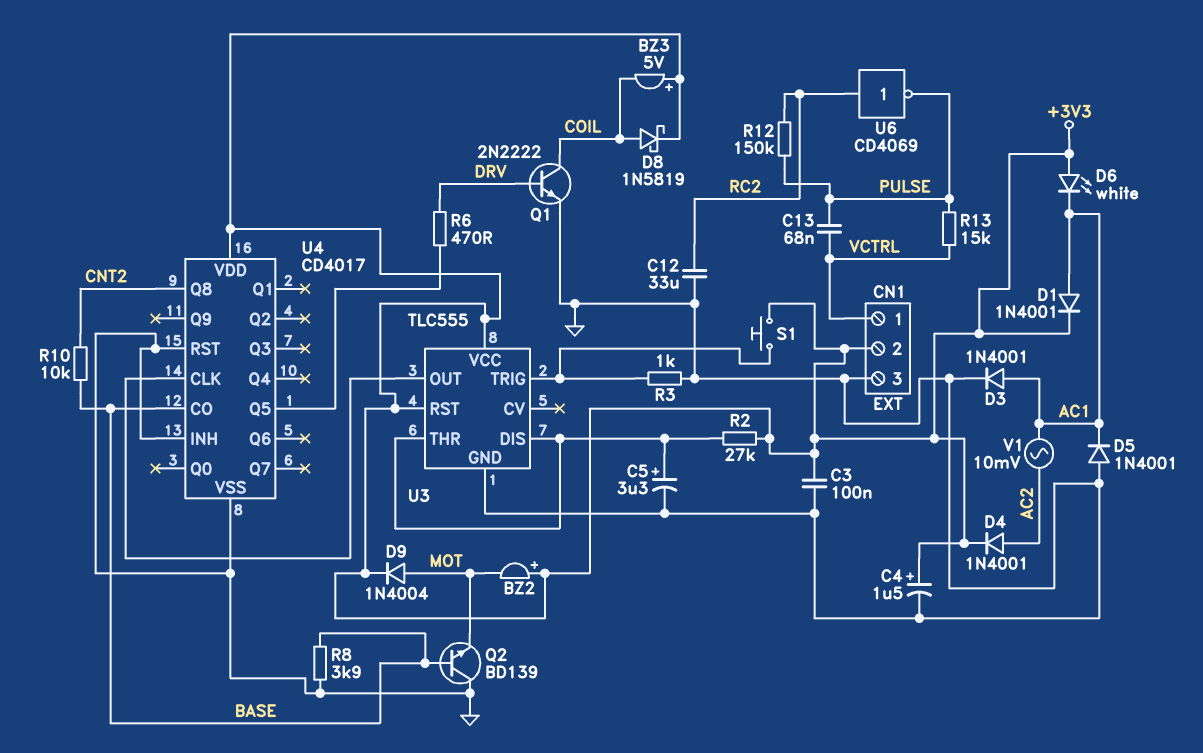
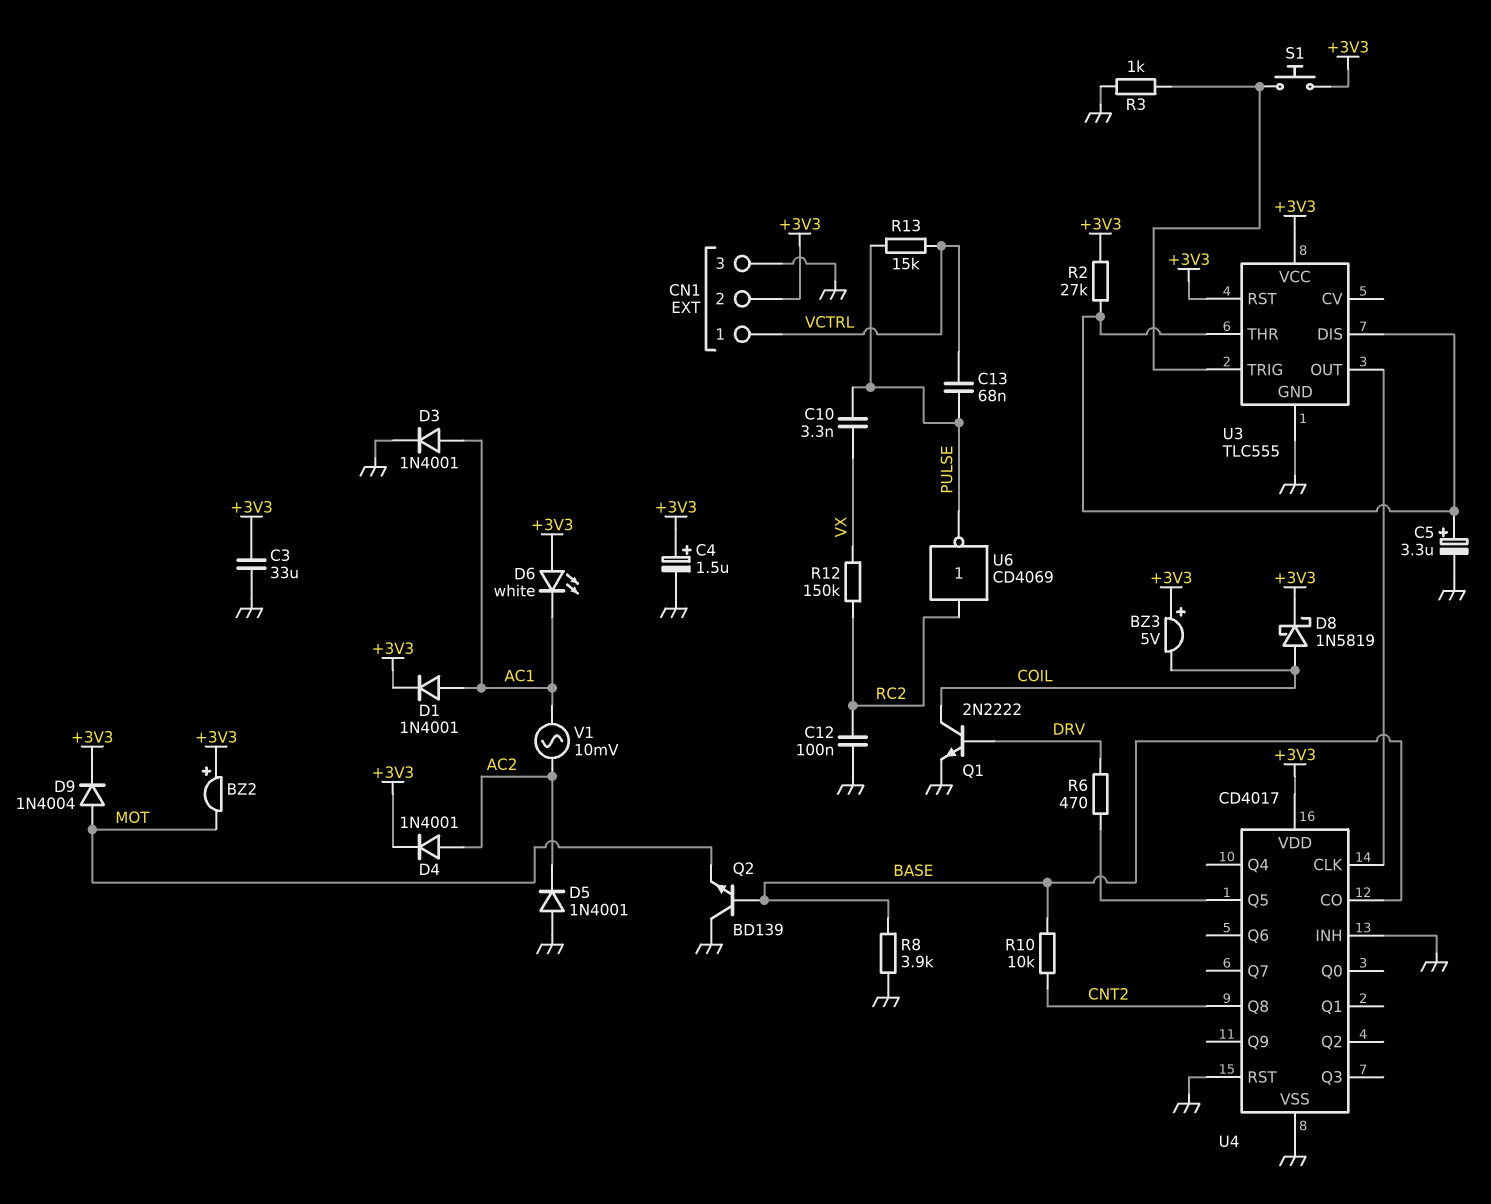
C3: 100nF (+3V3, GND) -> 33uF (+3V3, GND)
C10: none -> 3.3nF (PULSE, VX)
C12: 33uF (GND, RC2) -> 100nF (GND, RC2)
D5: diode 1N4001 (A GND, K AC1) -> diode 1N4001 (A GND, K AC2)
R12: 150k (PULSE, RC2) -> 150k (RC2, VX)

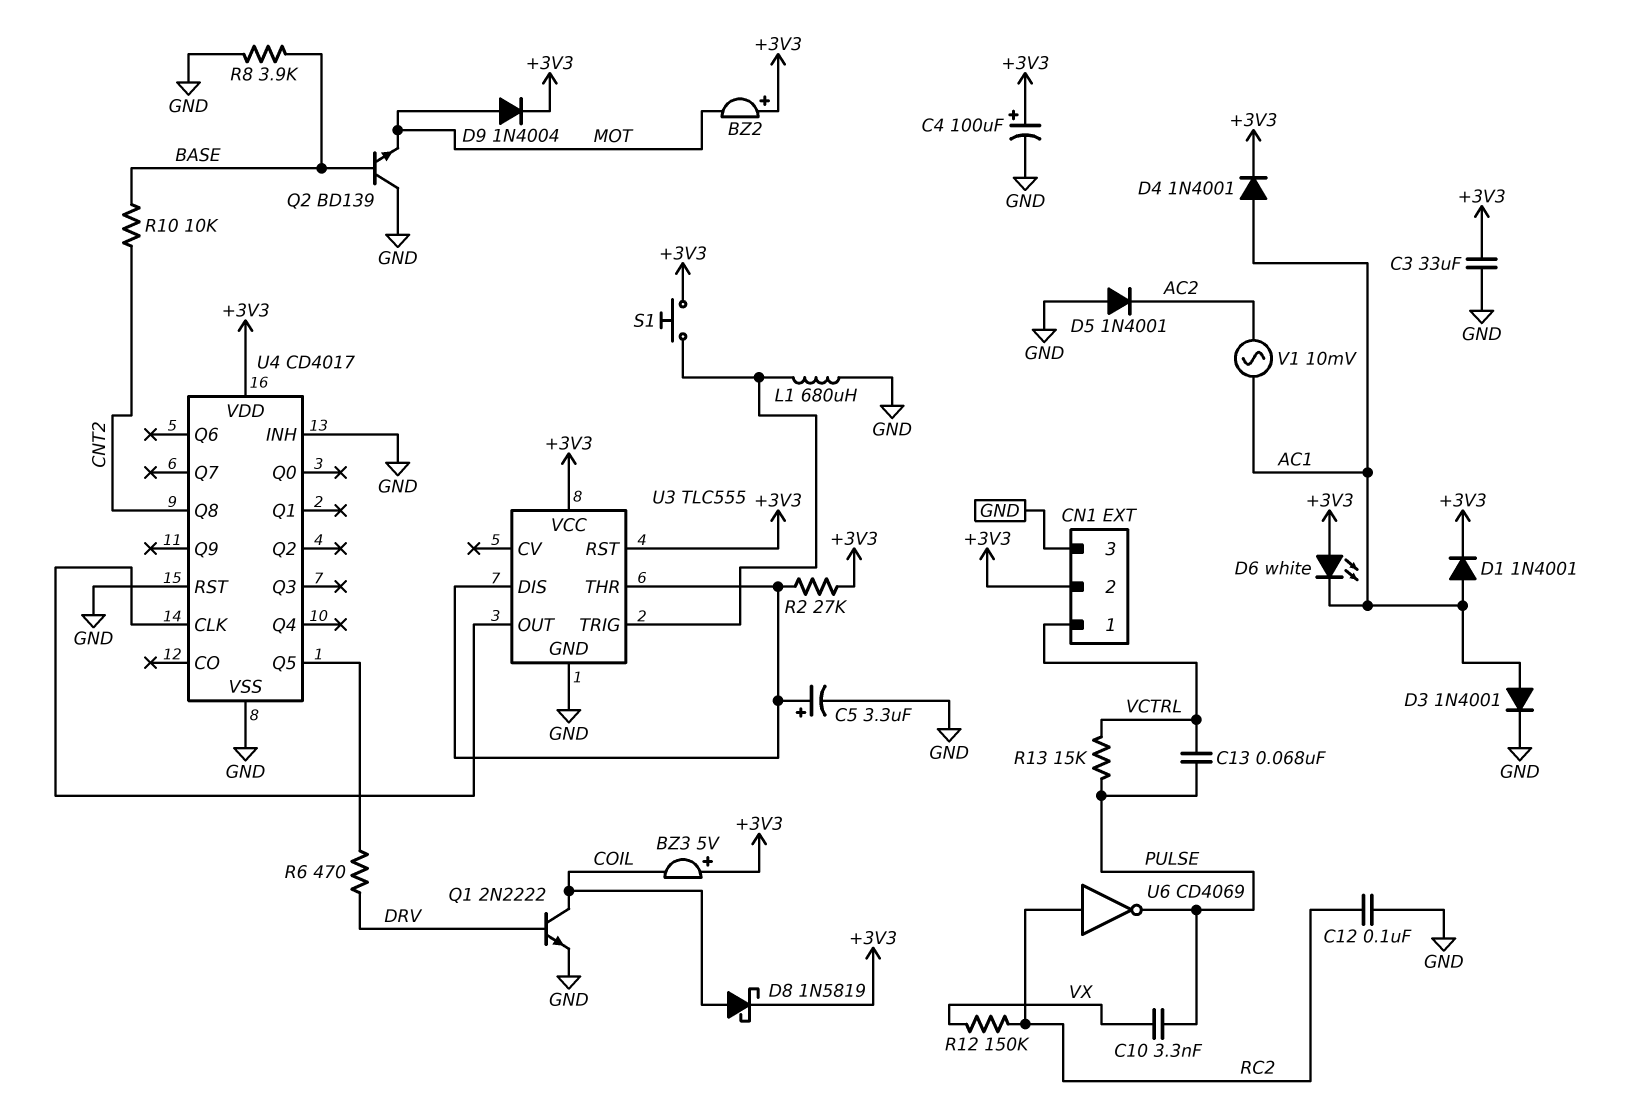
C4: 1.5uF (plus +3V3, minus GND) -> 100uF (plus +3V3, minus GND)
D4: diode 1N4001 (A AC2, K +3V3) -> diode 1N4001 (A AC1, K +3V3)
L1: none -> 680uH (GND, U3/TRIG)
R3: 1k (GND, U3/TRIG) -> none
U4 pin CO: BASE -> none

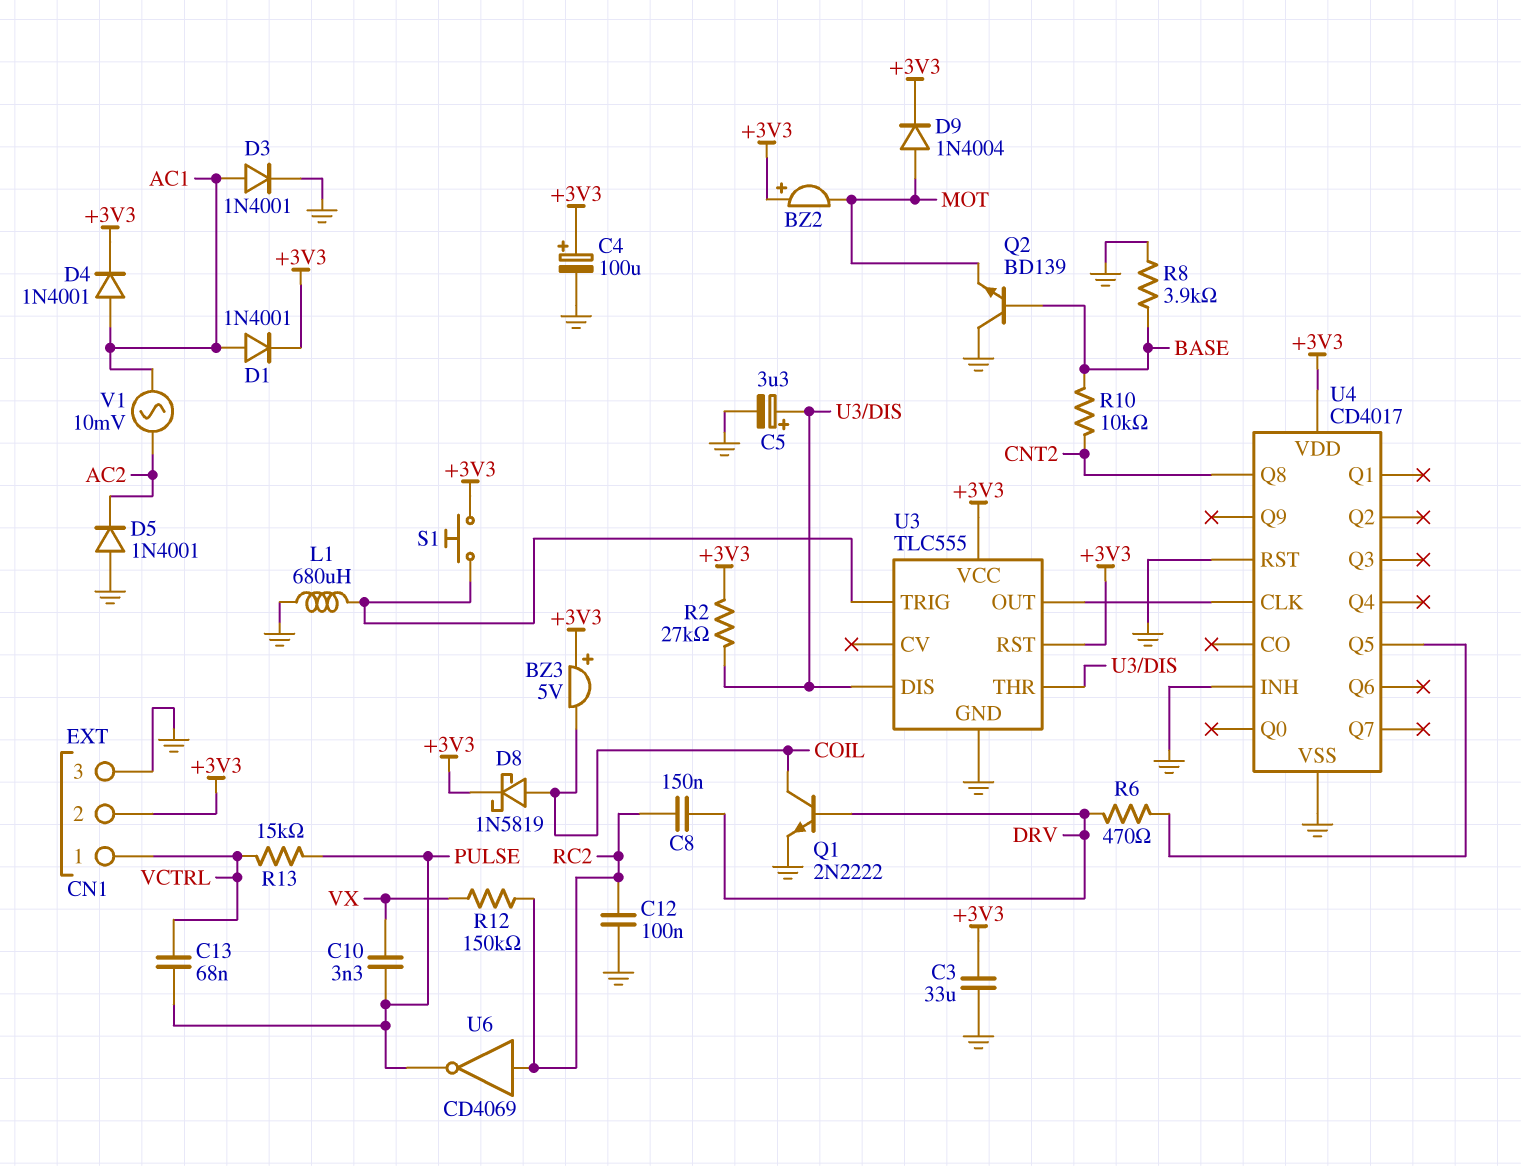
C8: none -> 150nF (DRV, RC2)
D6: LED white (A +3V3, K AC1) -> none

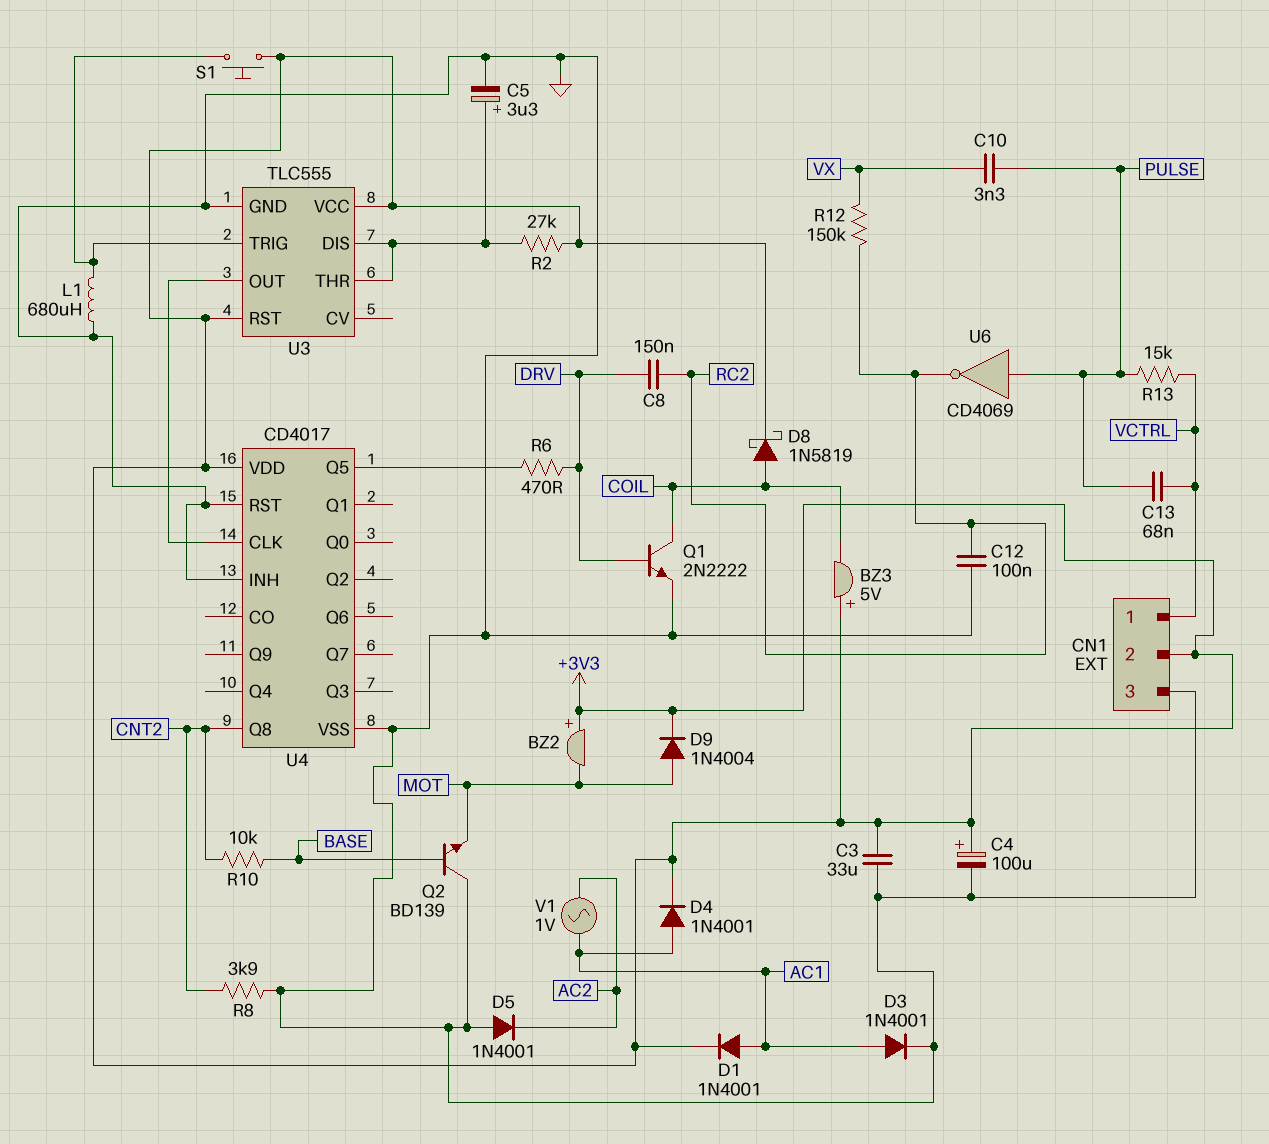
R8: 3.9k (BASE, GND) -> 3.9k (CNT2, GND)
U6: NOT CD4069 (in RC2, out PULSE) -> NOT CD4069 (in PULSE, out RC2)
V1: AC 10mV (AC1, AC2) -> AC 1V (AC1, AC2)

